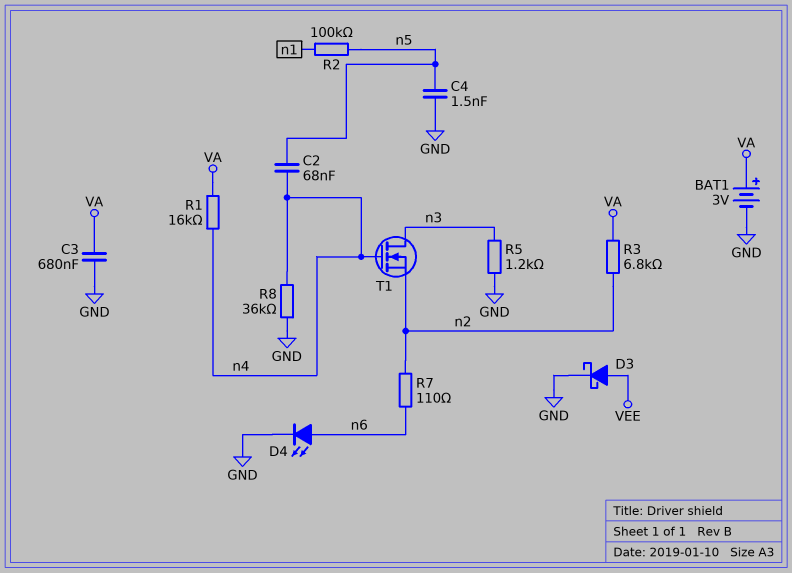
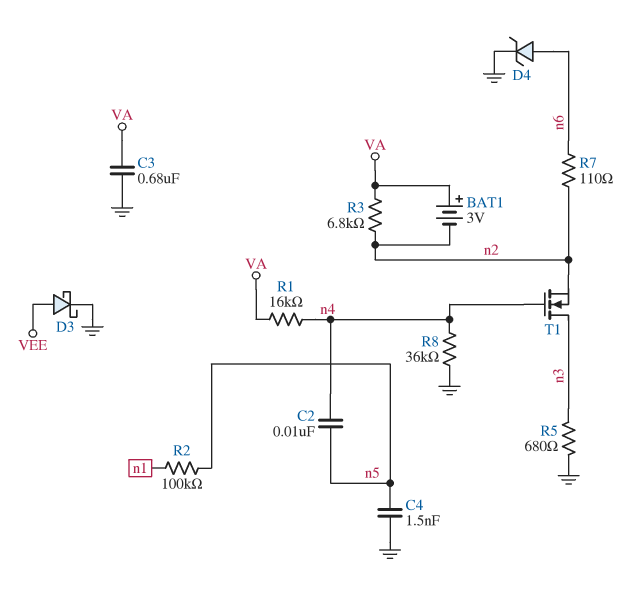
BAT1: 3V (plus VA, minus GND) -> 3V (plus VA, minus n2)
C2: 68nF (n4, n5) -> 10nF (n4, n5)
D4: LED (A n6, K GND) -> zener (A n6, K GND)
R5: 1.2k (GND, n3) -> 680 (GND, n3)

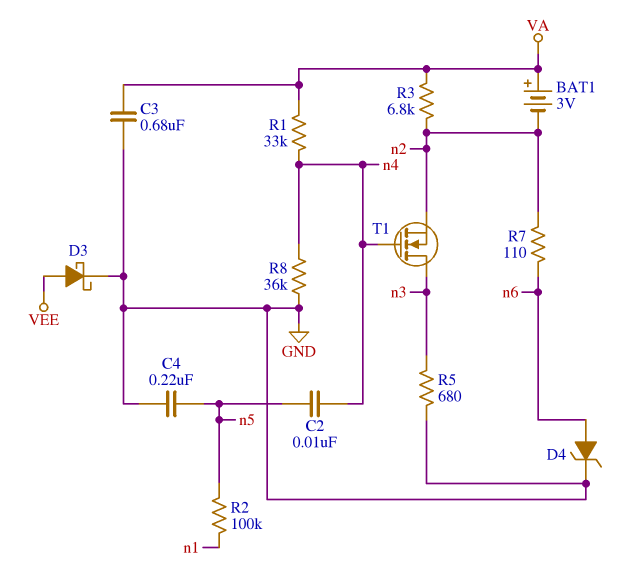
C4: 1.5nF (GND, n5) -> 220nF (GND, n5)
R1: 16k (VA, n4) -> 33k (VA, n4)

